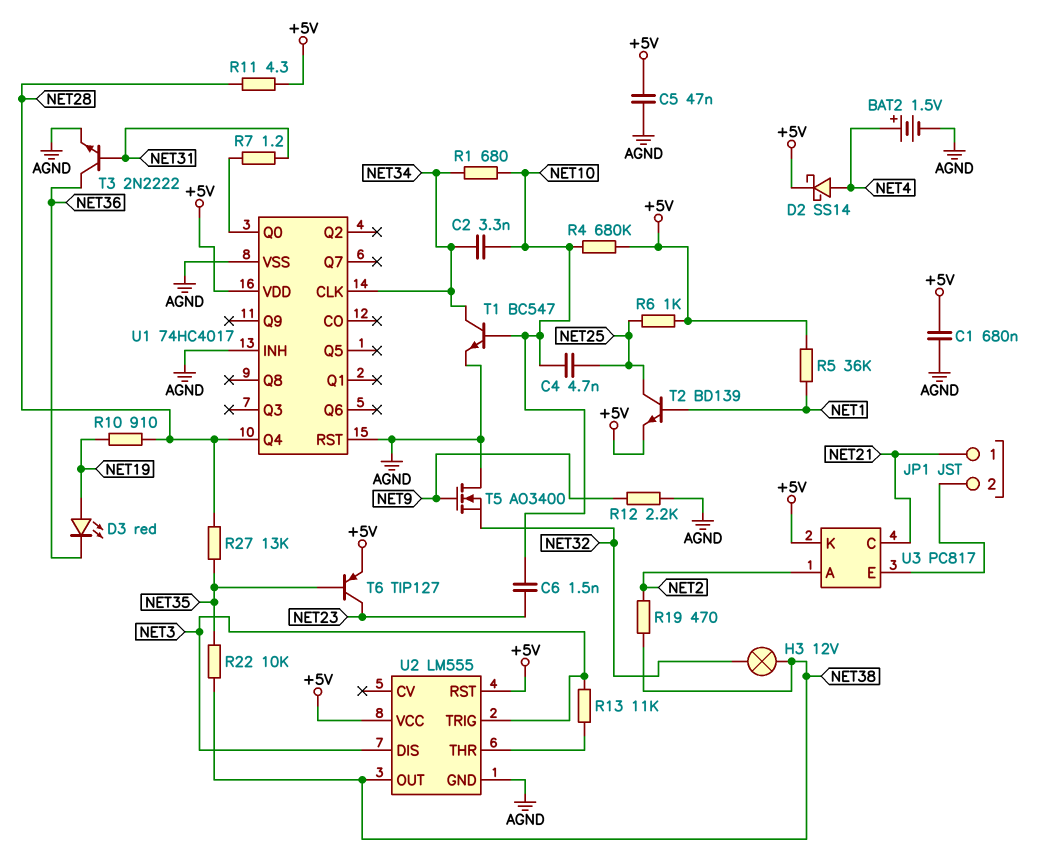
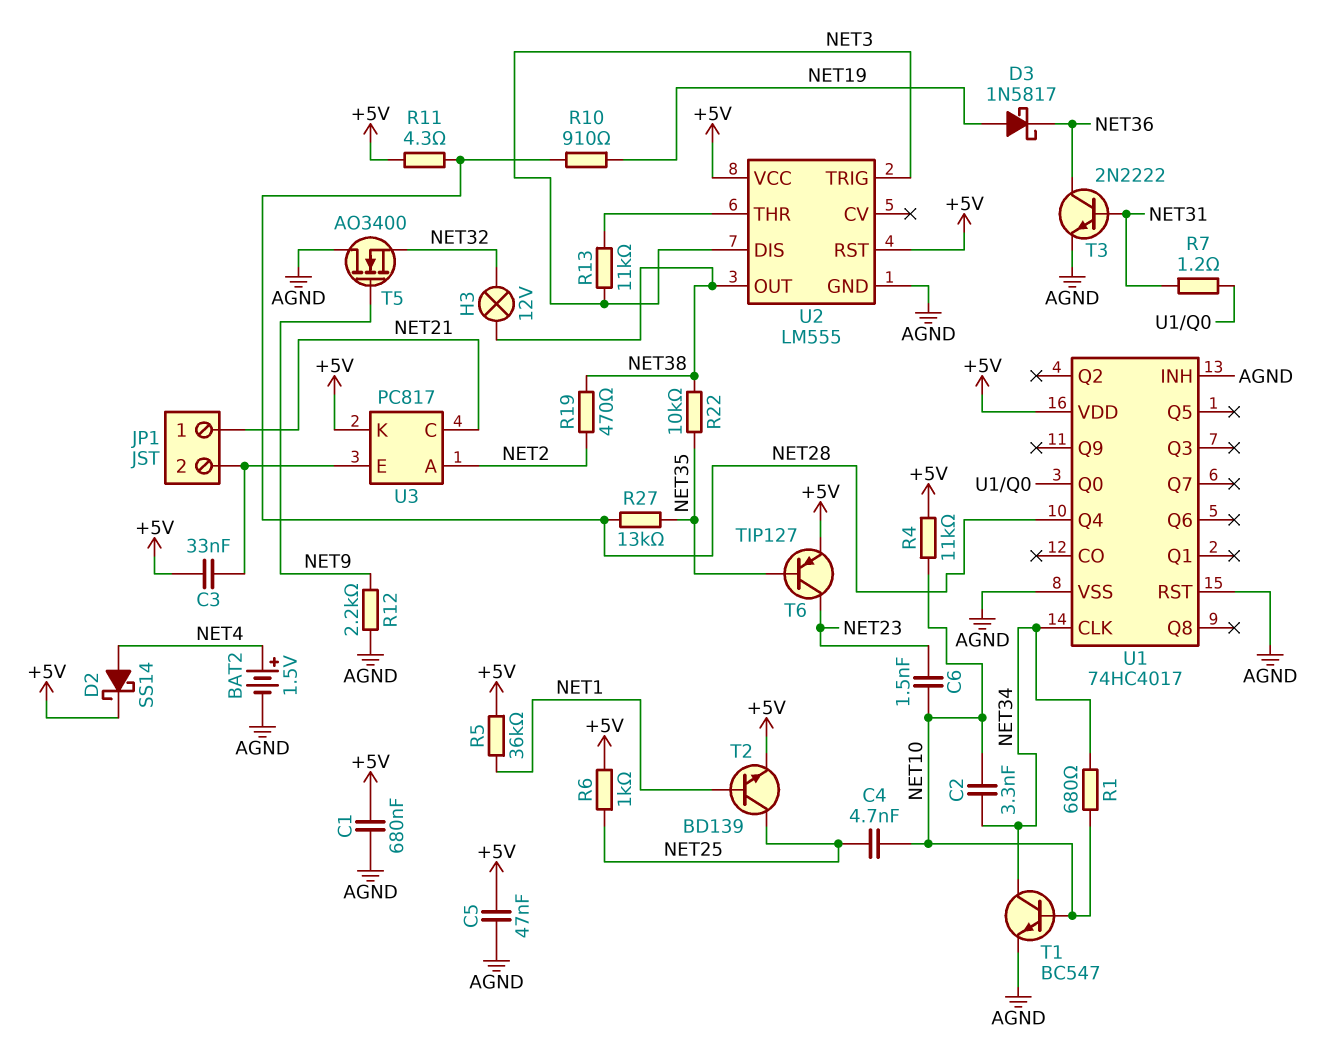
C3: none -> 33nF (+5V, JP1/2)
D3: LED red (A NET19, K NET36) -> schottky 1N5817 (A NET19, K NET36)
R4: 680k (+5V, NET10) -> 11k (+5V, NET10)

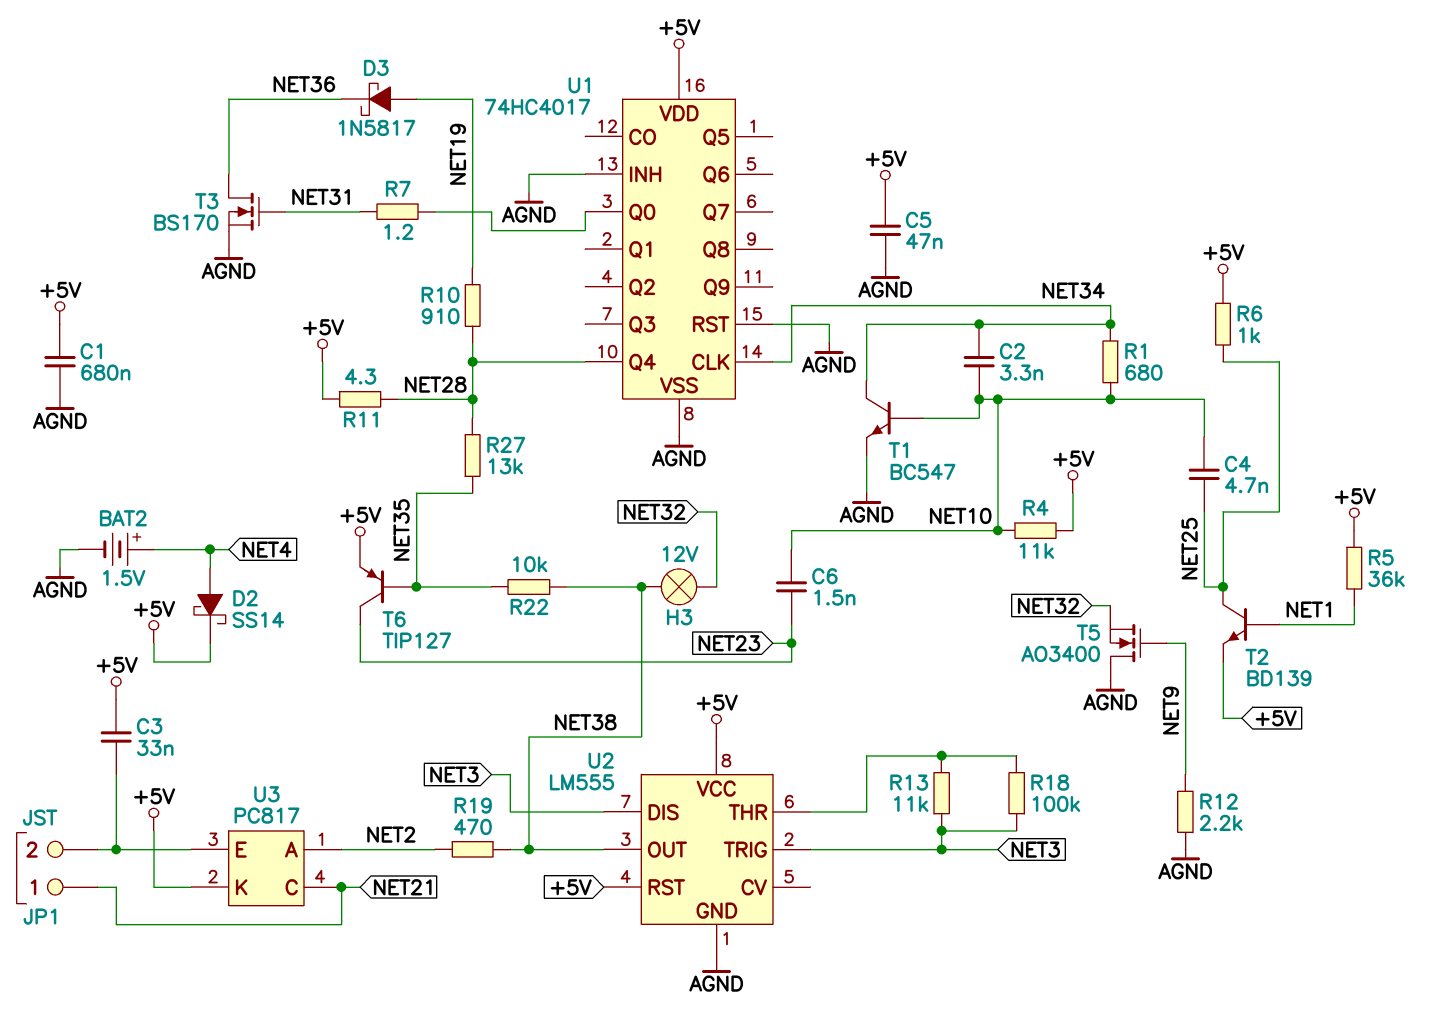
R18: none -> 100k (NET3, U2/THR)
T3: NPN 2N2222 (B NET31, C NET36, E AGND) -> NMOS BS170 (G NET31, D NET36, S AGND)

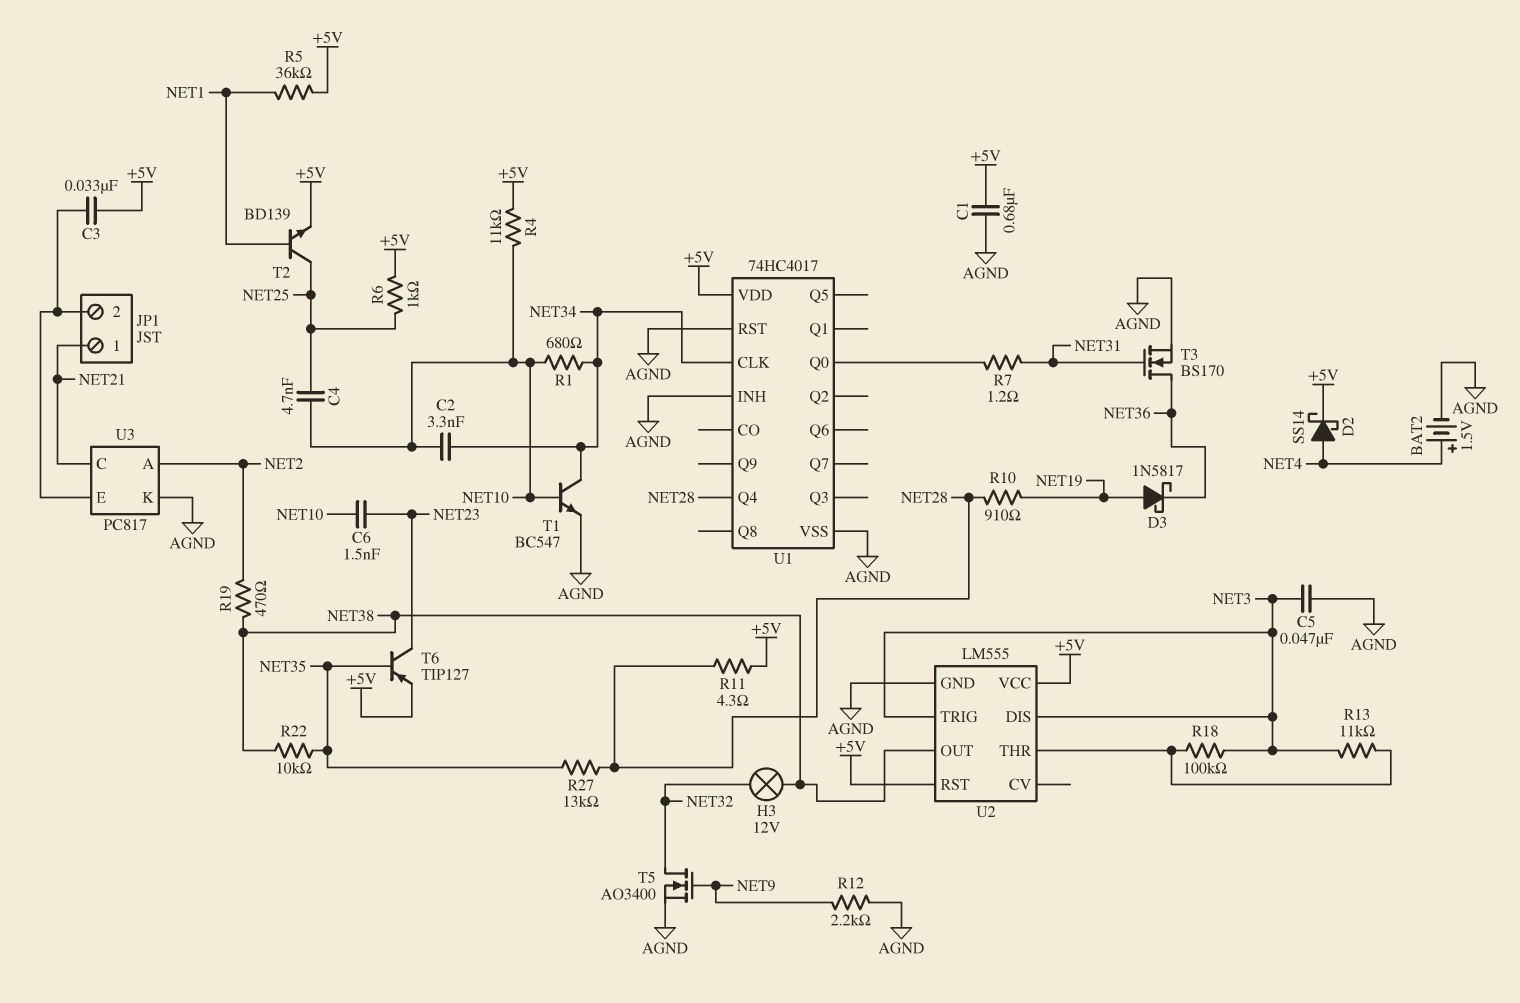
C5: 47nF (+5V, AGND) -> 47nF (AGND, NET3)
T5: NMOS AO3400 (G NET9, D AGND, S NET32) -> NMOS AO3400 (G NET9, D NET32, S AGND)
U3 pin K: +5V -> AGND

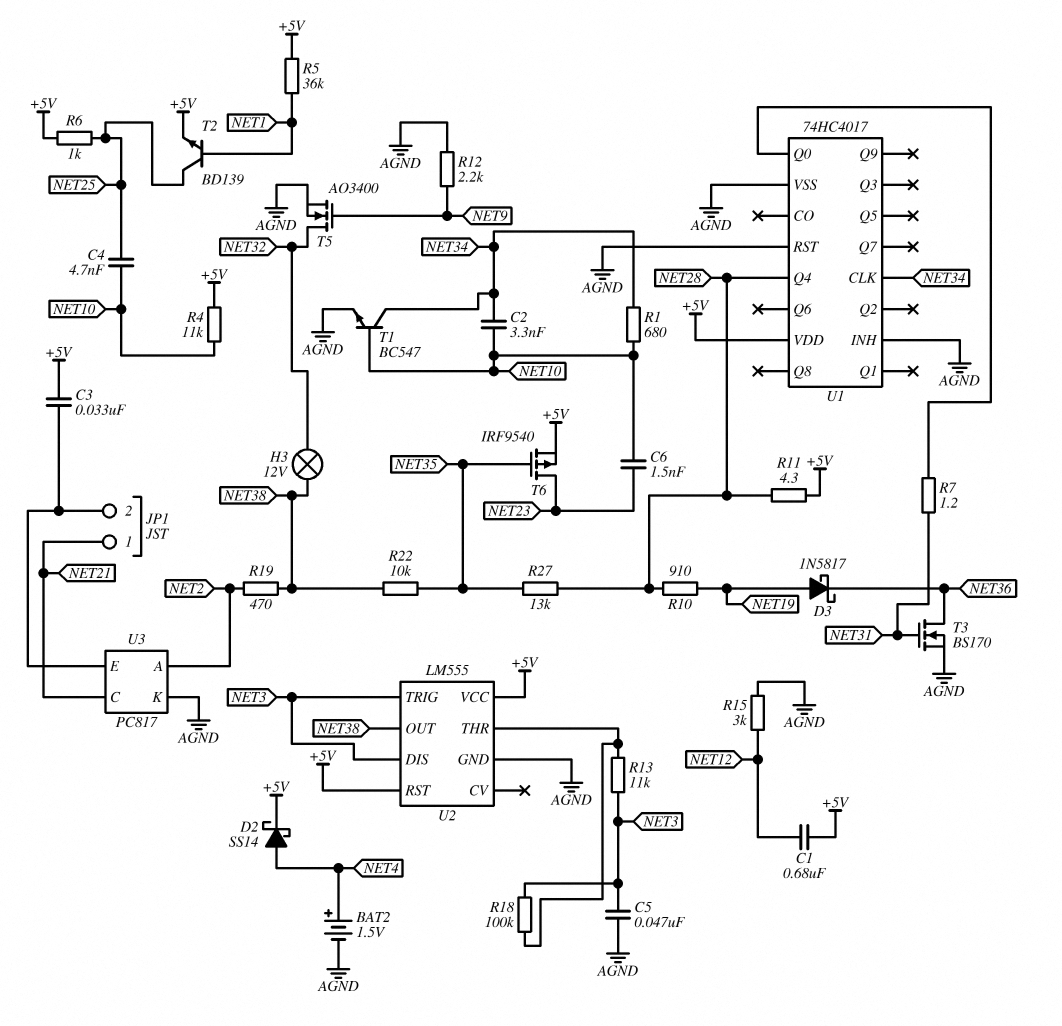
C1: 680nF (+5V, AGND) -> 680nF (+5V, NET12)
R15: none -> 3k (AGND, NET12)
T6: PNP TIP127 (B NET35, C NET23, E +5V) -> PMOS IRF9540 (G NET35, D NET23, S +5V)

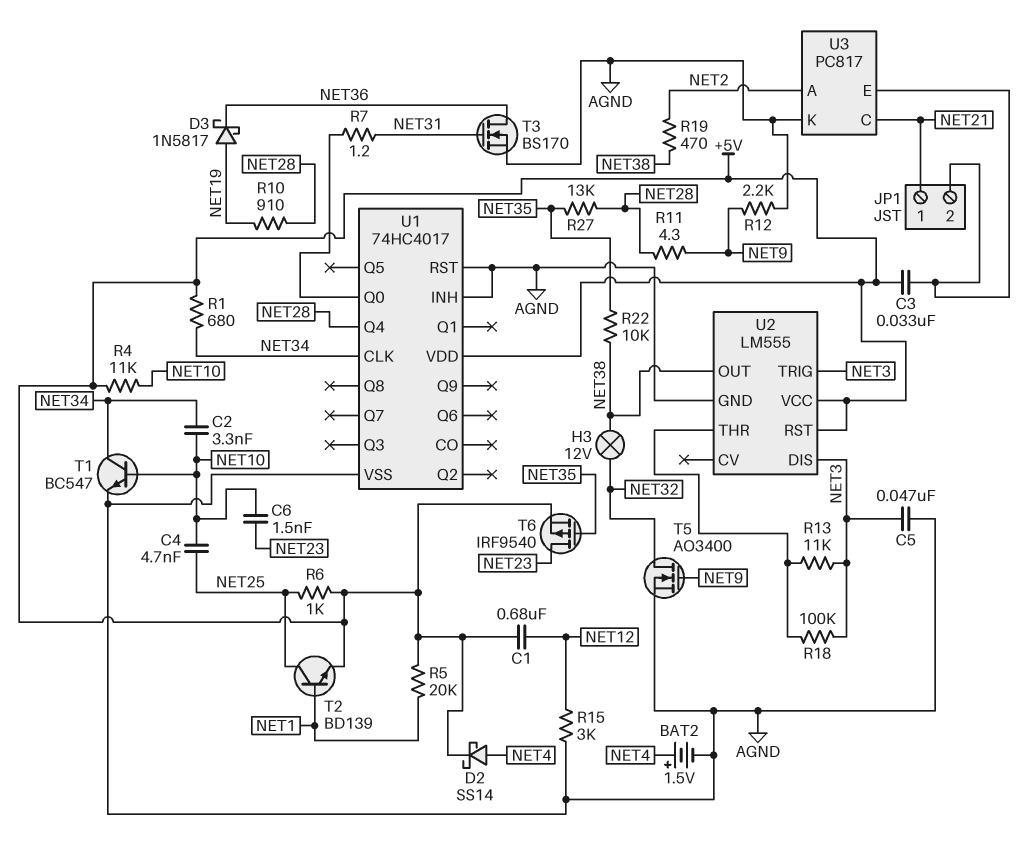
R1: 680 (NET10, NET34) -> 680 (+5V, NET34)
R5: 36k (+5V, NET1) -> 20k (+5V, NET1)
R11: 4.3 (+5V, NET28) -> 4.3 (NET9, NET28)

